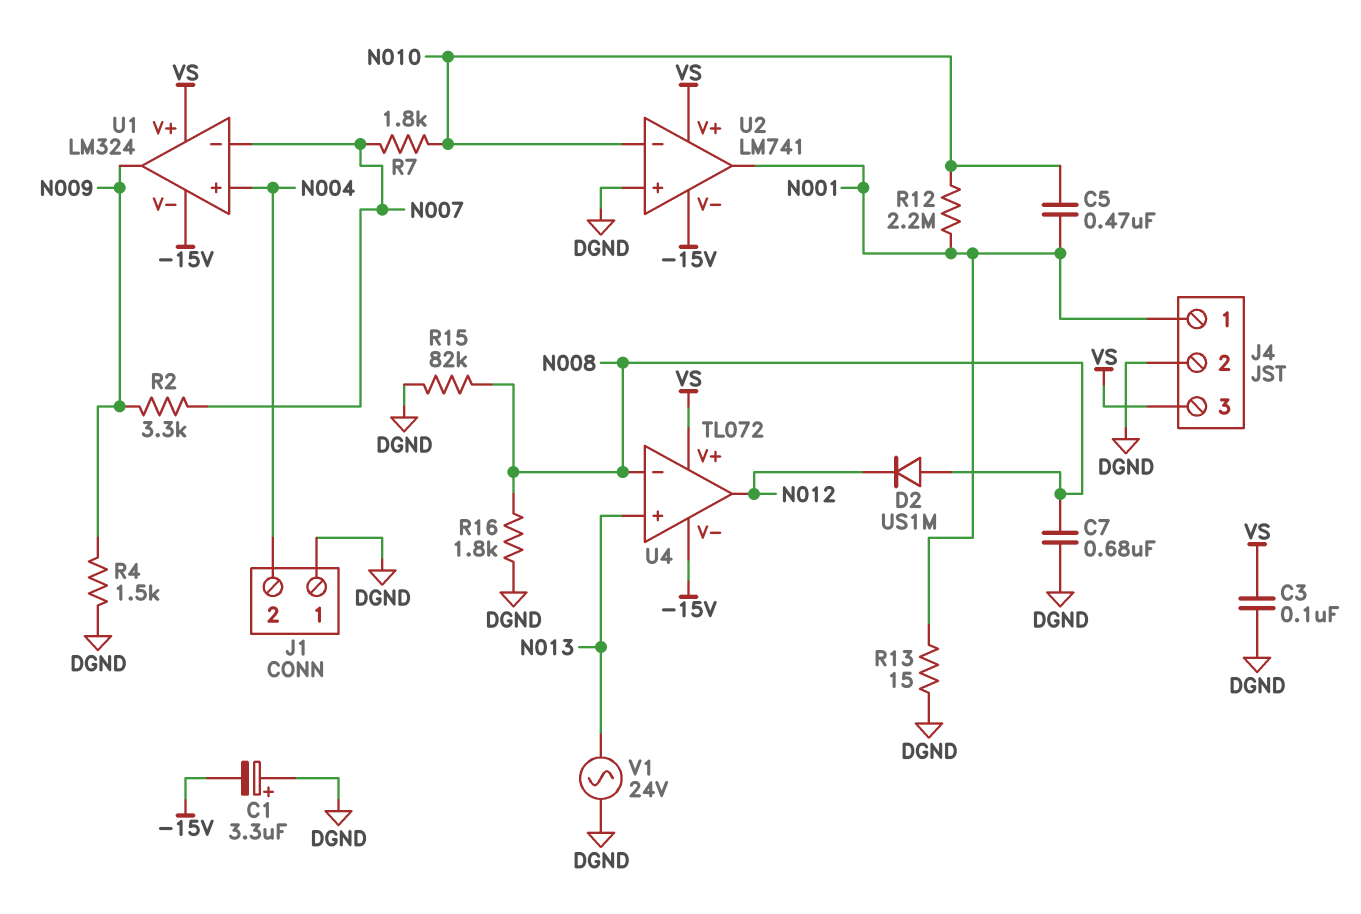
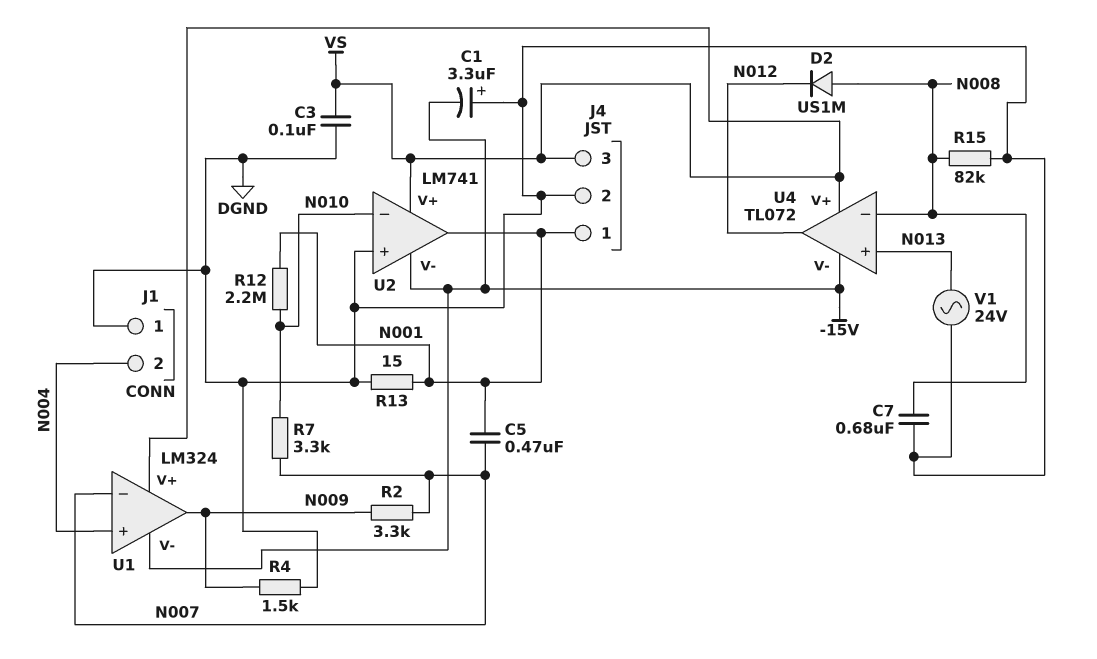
C5: 470nF (N001, N010) -> 470nF (N001, N007)
R7: 1.8k (N007, N010) -> 3.3k (N007, N010)
R16: 1.8k (DGND, N008) -> none

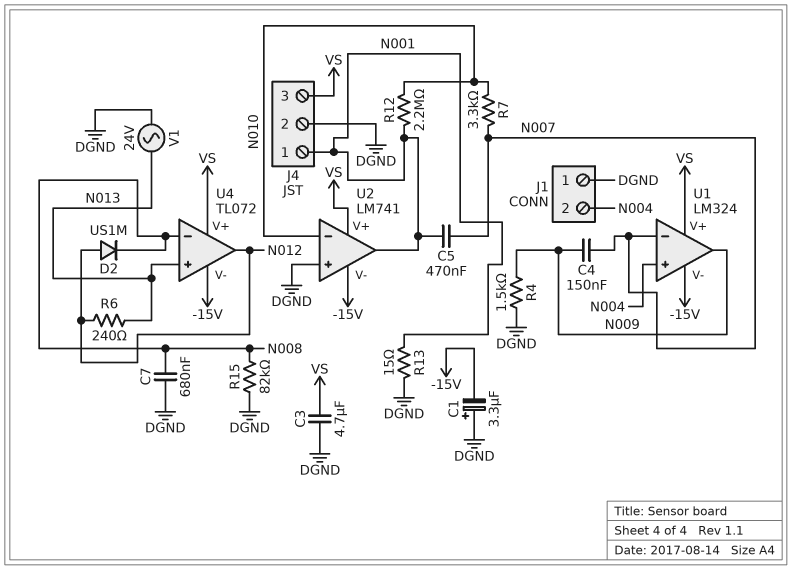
C3: 100nF (DGND, VS) -> 4.7uF (DGND, VS)
C4: none -> 150nF (N007, N009)
D2: diode US1M (A N008, K N012) -> diode US1M (A N012, K N008)
R2: 3.3k (N007, N009) -> none
R6: none -> 240 (N012, N013)

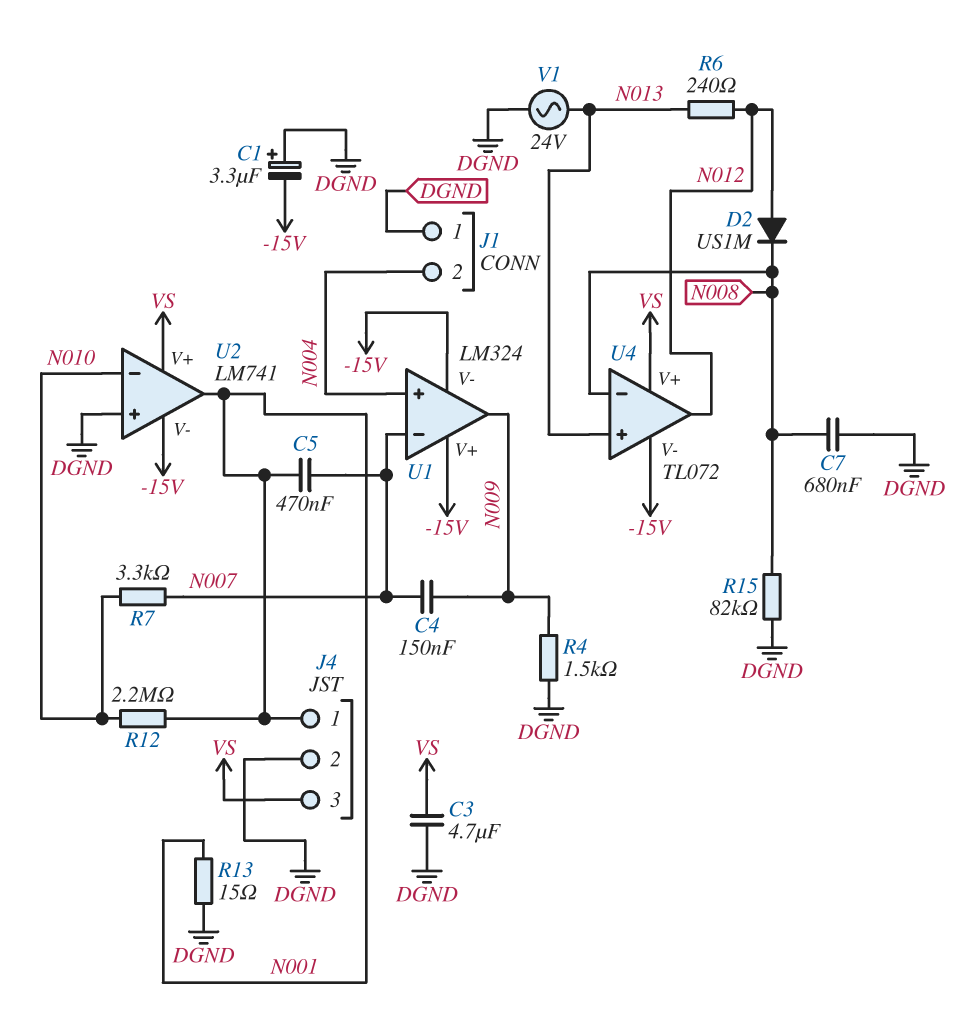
U1 pin V+: VS -> -15V

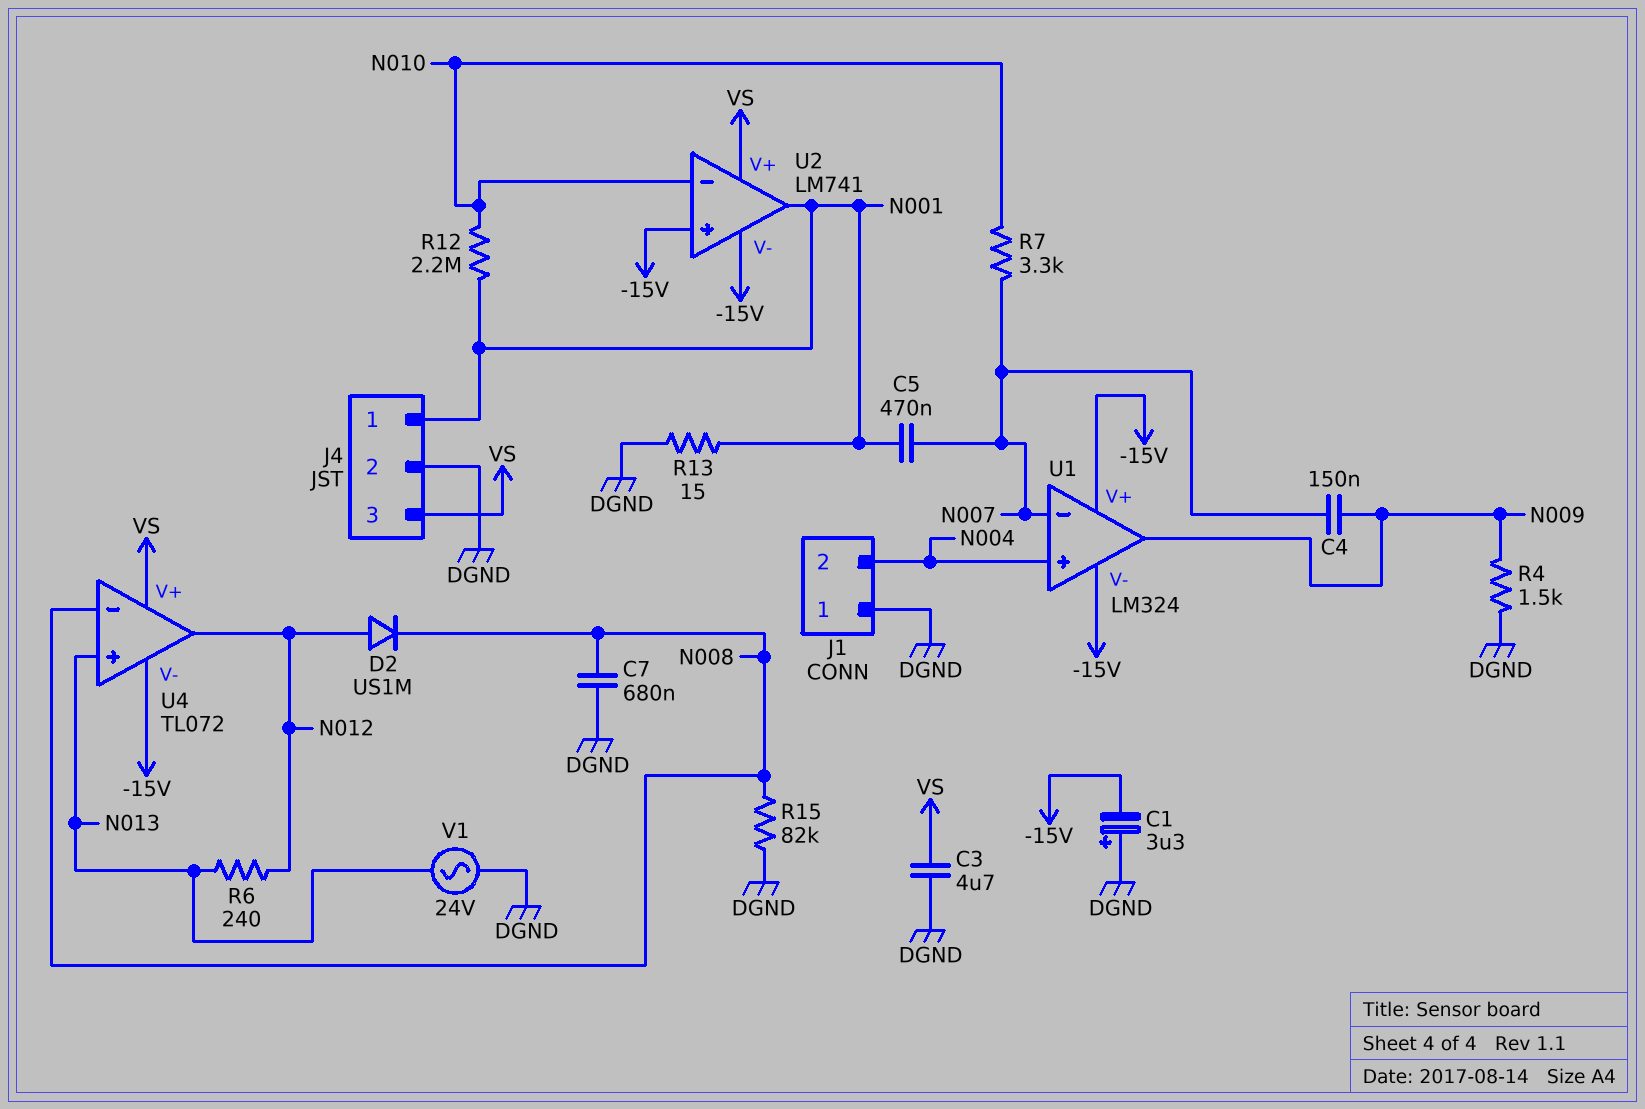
U2 pin in+: DGND -> -15V

